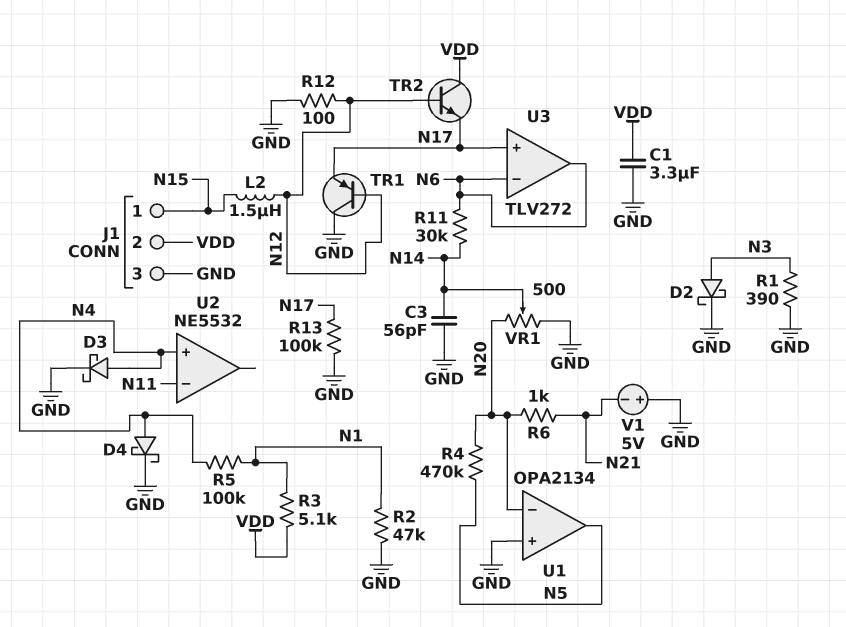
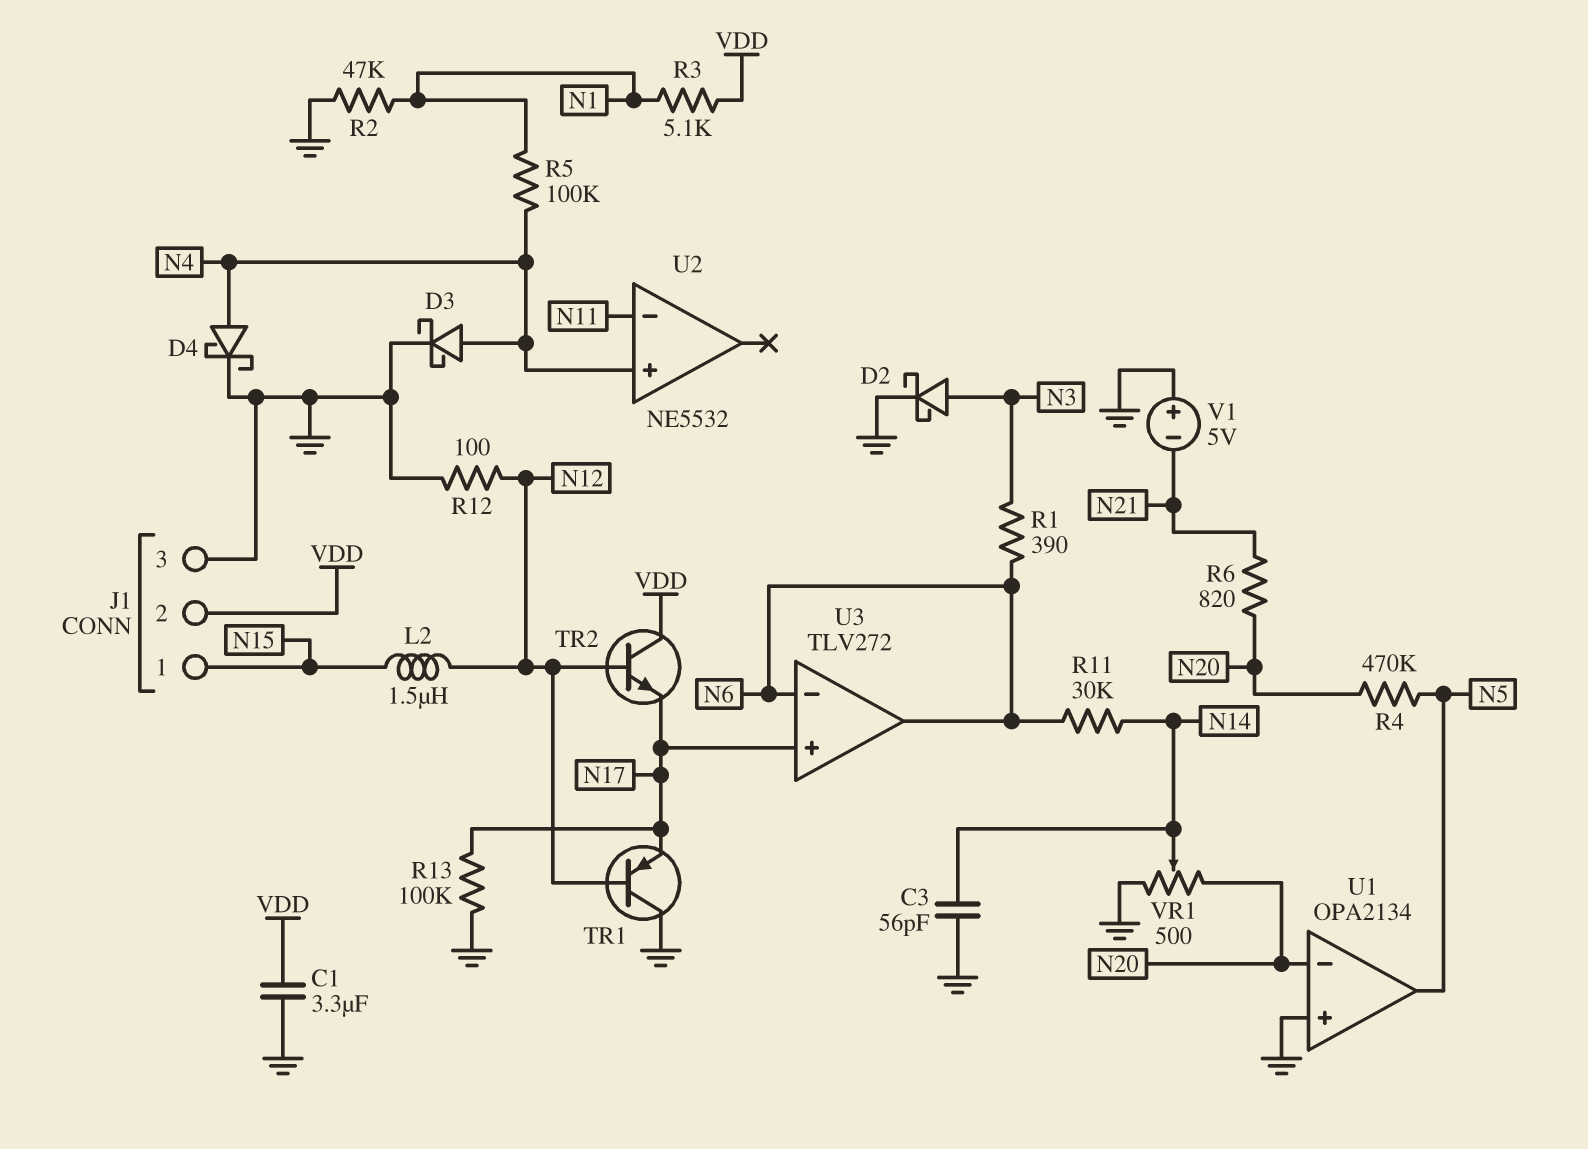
R1: 390 (GND, N3) -> 390 (N3, N6)
R6: 1k (N20, N21) -> 820 (N20, N21)

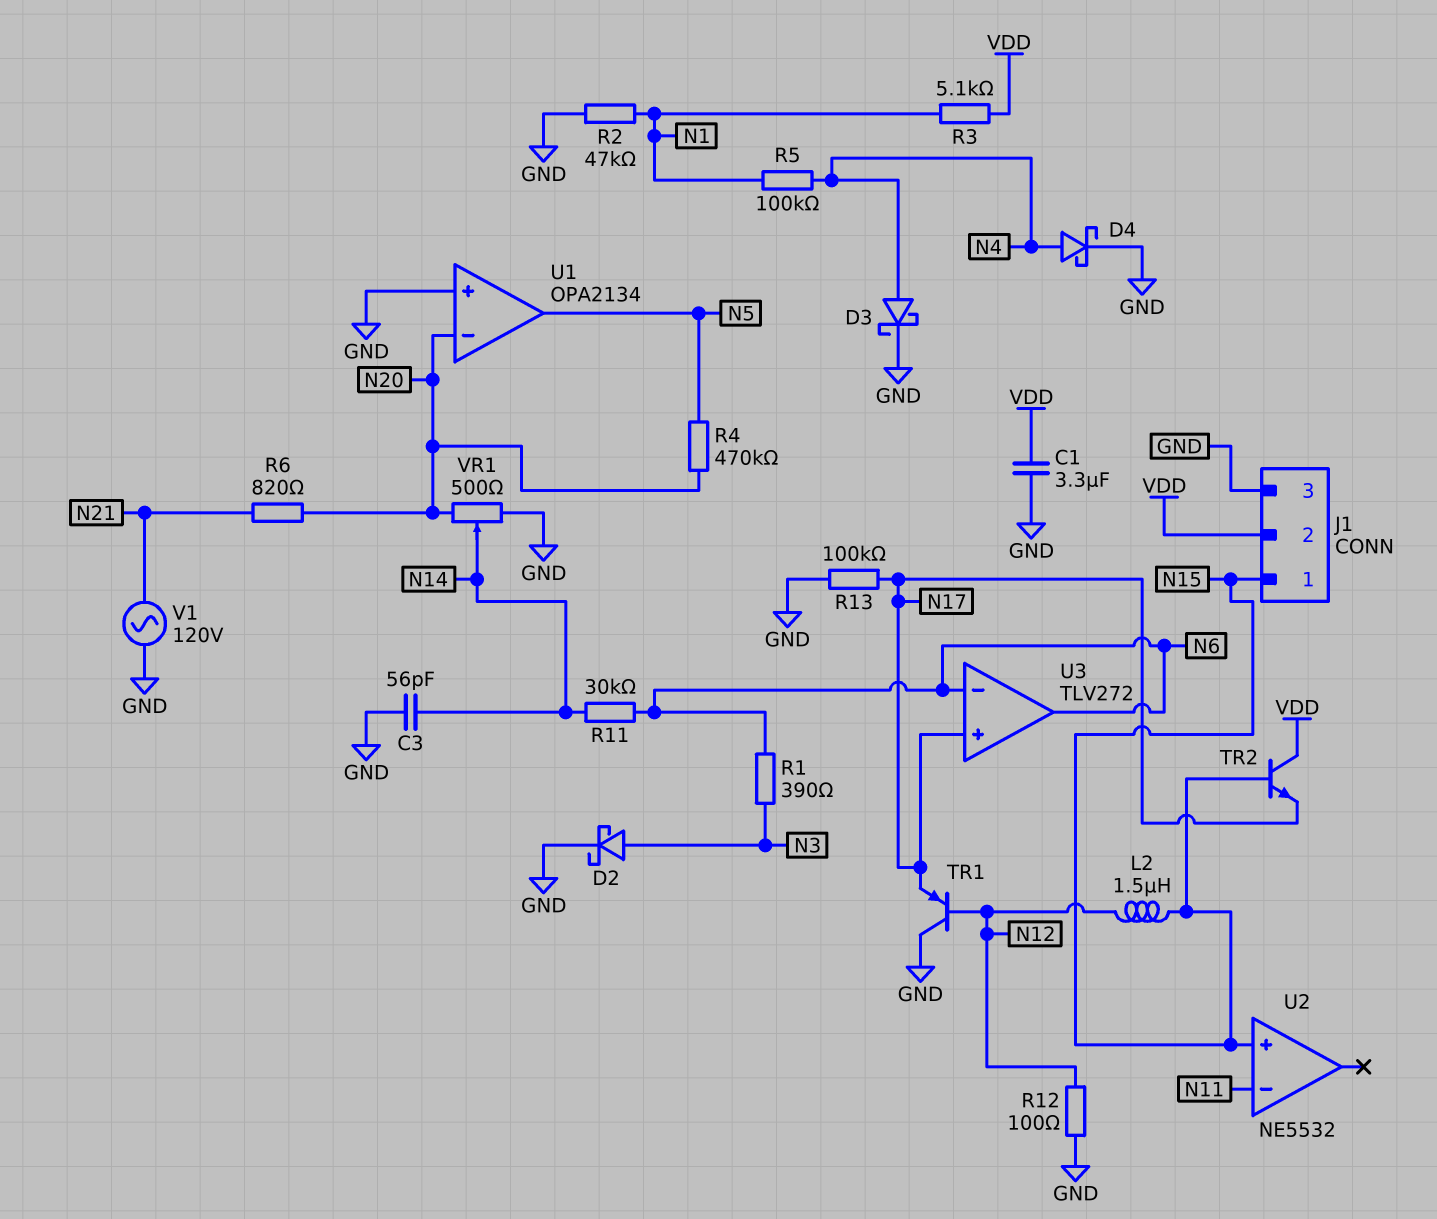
TR2: NPN (B N12, C VDD, E N17) -> NPN (B N15, C VDD, E N17)
U2 pin in+: N4 -> N15
V1: 5V (plus GND, minus N21) -> AC 120V (GND, N21)

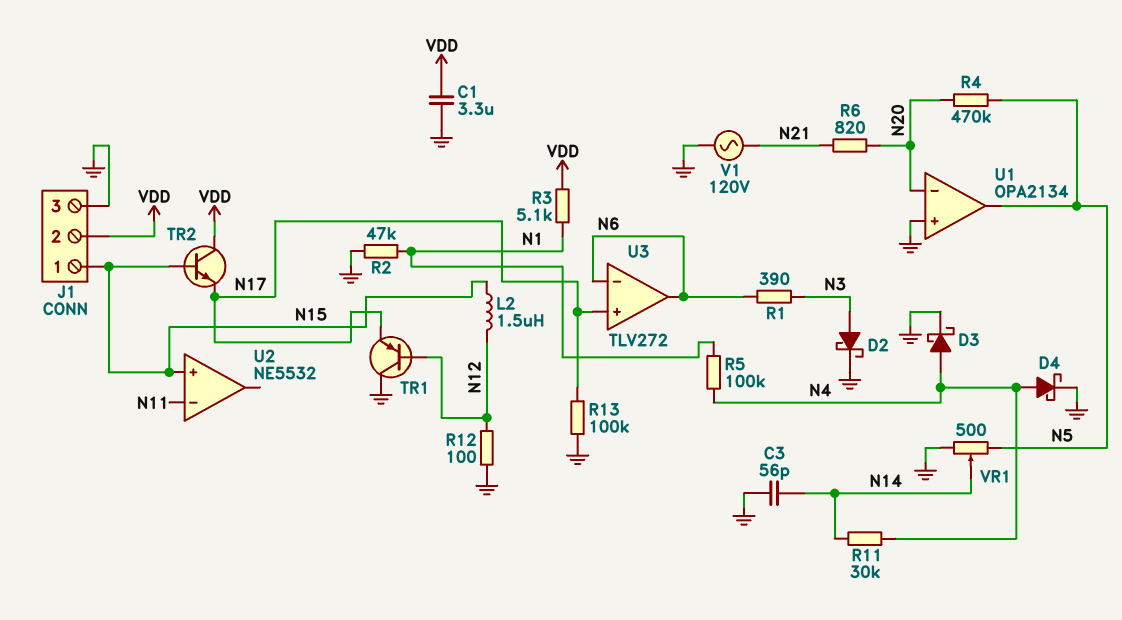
R11: 30k (N6, N14) -> 30k (N4, N14)
VR1: 500 (GND, N20, wiper N14) -> 500 (GND, N5, wiper N14)

